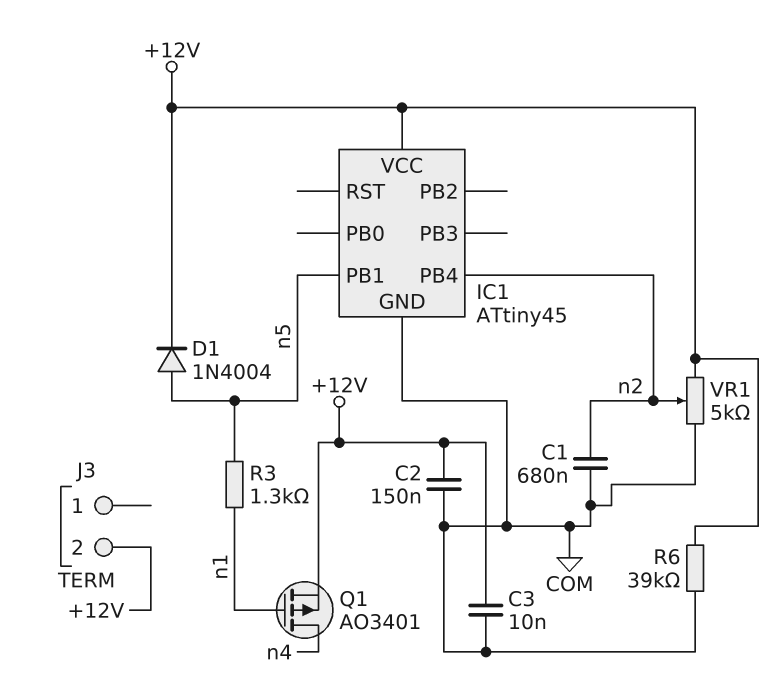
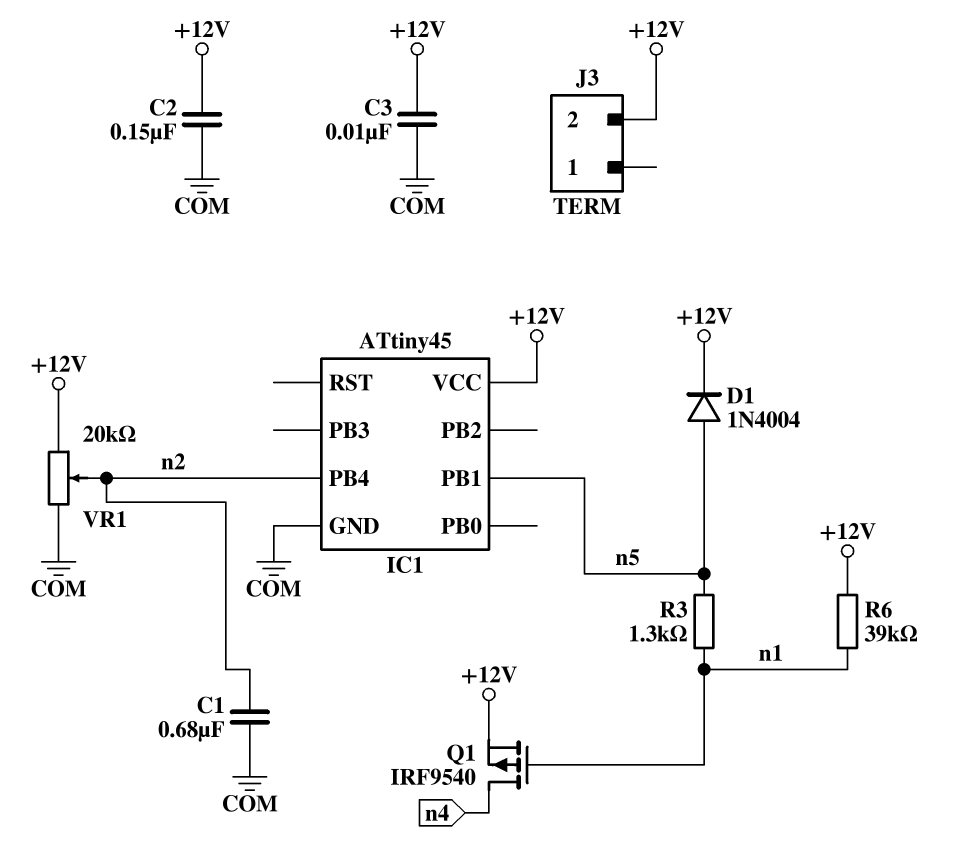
Q1: PMOS AO3401 (G n1, D n4, S +12V) -> PMOS IRF9540 (G n1, D n4, S +12V)
R6: 39k (+12V, COM) -> 39k (+12V, n1)
VR1: 5k (+12V, COM, wiper n2) -> 20k (+12V, COM, wiper n2)

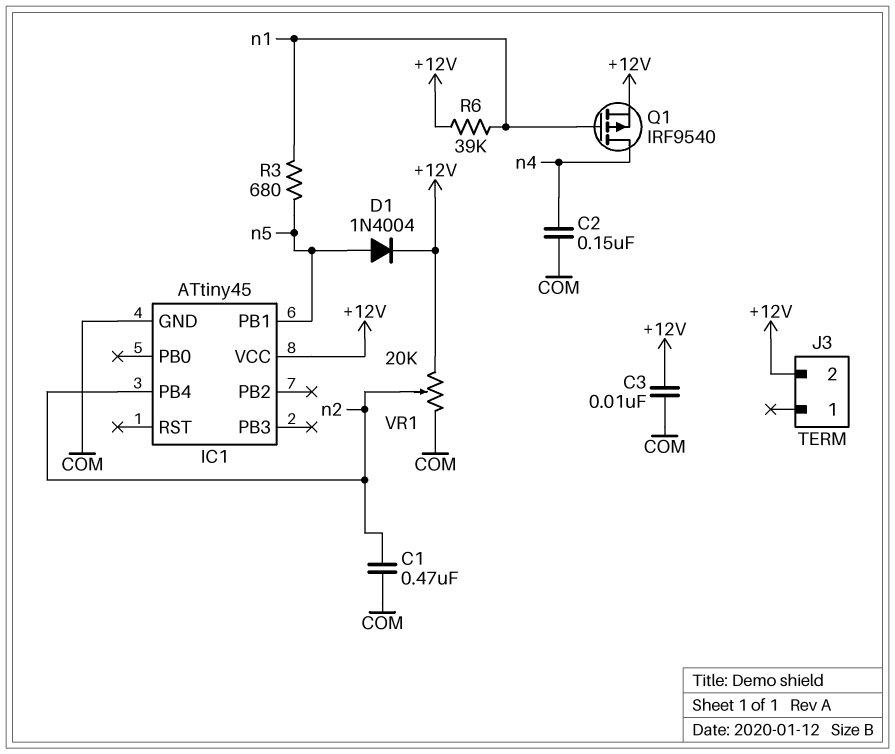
C1: 680nF (COM, n2) -> 470nF (COM, n2)
C2: 150nF (+12V, COM) -> 150nF (COM, n4)
R3: 1.3k (n1, n5) -> 680 (n1, n5)

